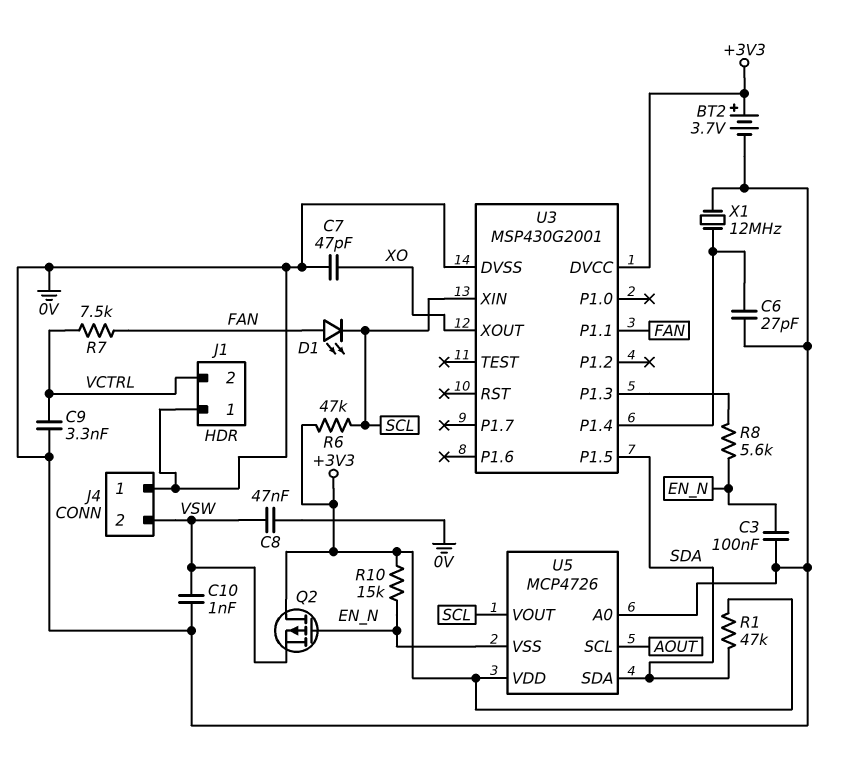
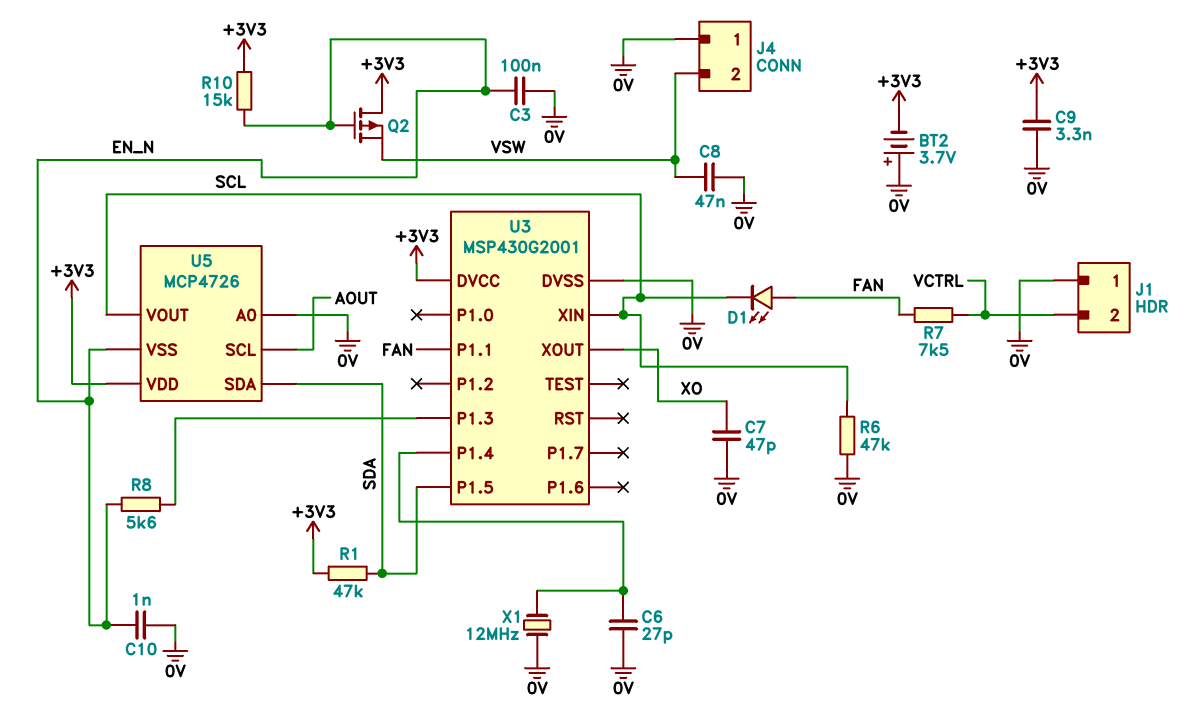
BT2: 3.7V (plus +3V3, minus 0V) -> 3.7V (plus 0V, minus +3V3)
C9: 3.3nF (0V, VCTRL) -> 3.3nF (+3V3, 0V)
C10: 1nF (0V, VSW) -> 1nF (0V, EN_N)
R6: 47k (+3V3, SCL) -> 47k (0V, SCL)

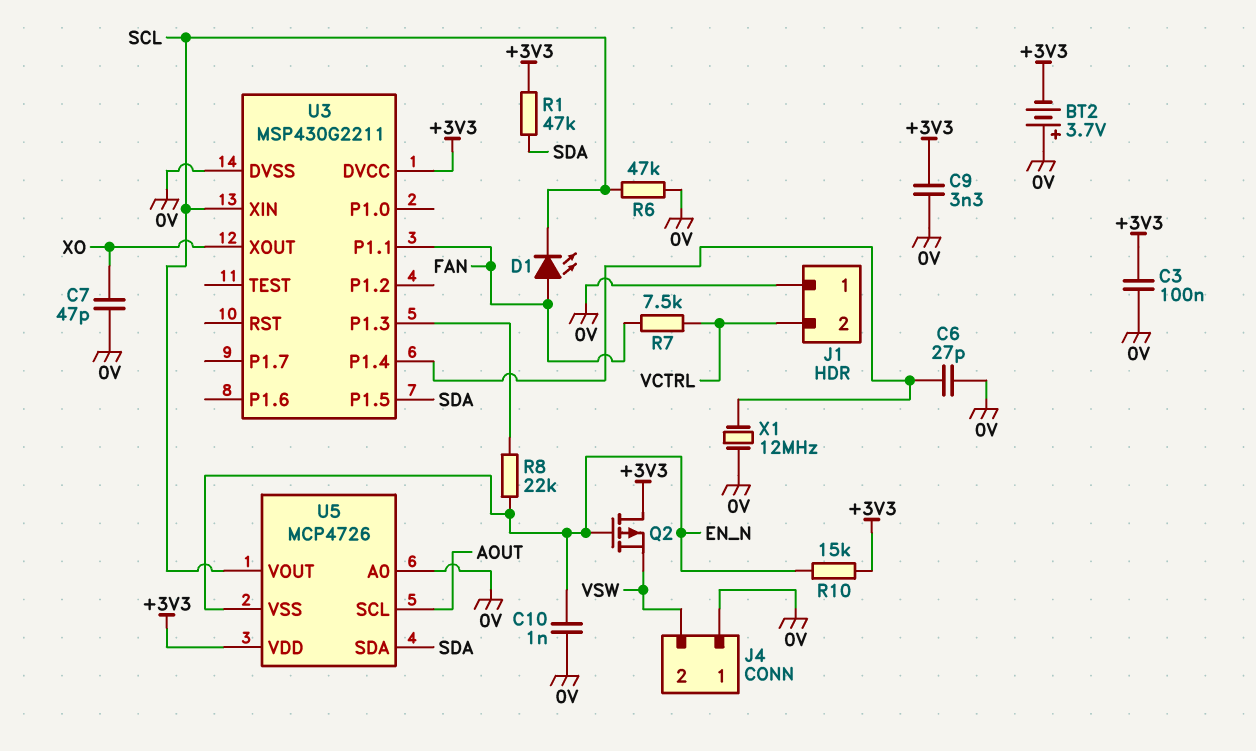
C3: 100nF (0V, EN_N) -> 100nF (+3V3, 0V)
C8: 47nF (0V, VSW) -> none
R8: 5.6k (EN_N, U3/P1.3) -> 22k (EN_N, U3/P1.3)
U3: MSP430G2001 -> MSP430G2211

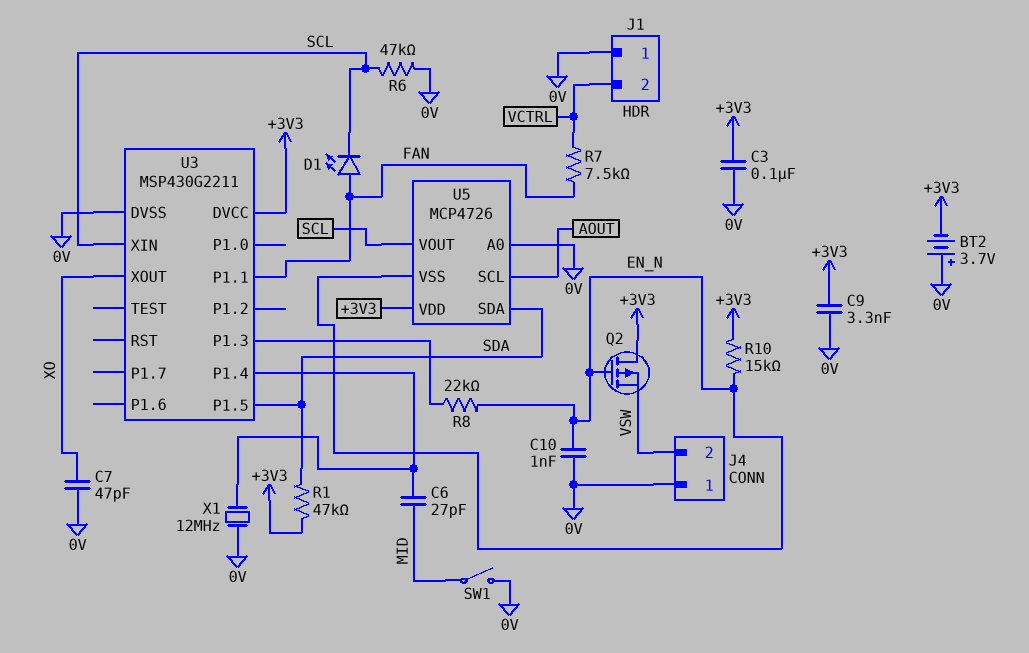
C6: 27pF (0V, U3/P1.4) -> 27pF (MID, U3/P1.4)
SW1: none -> switch (0V, MID)

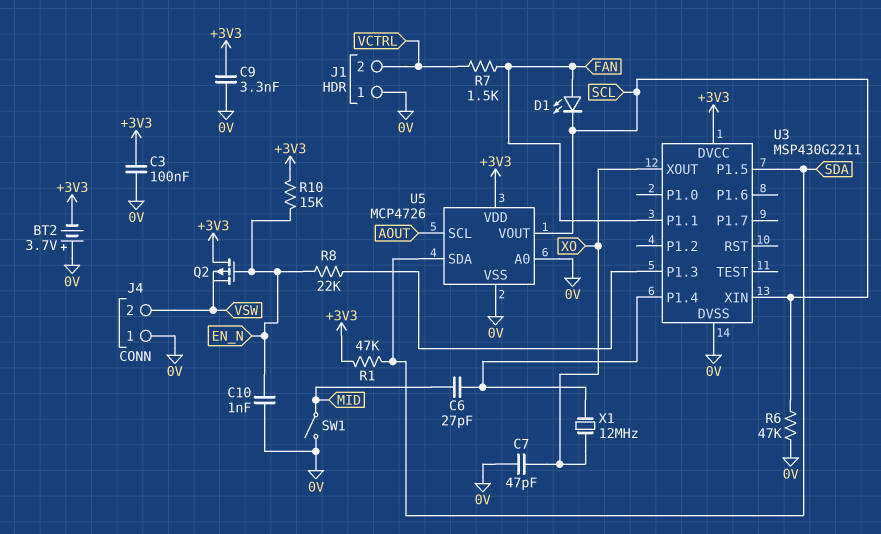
R7: 7.5k (FAN, VCTRL) -> 1.5k (FAN, VCTRL)
U5 pin VSS: EN_N -> 0V
X1: 12MHz (0V, U3/P1.4) -> 12MHz (U3/P1.4, XO)

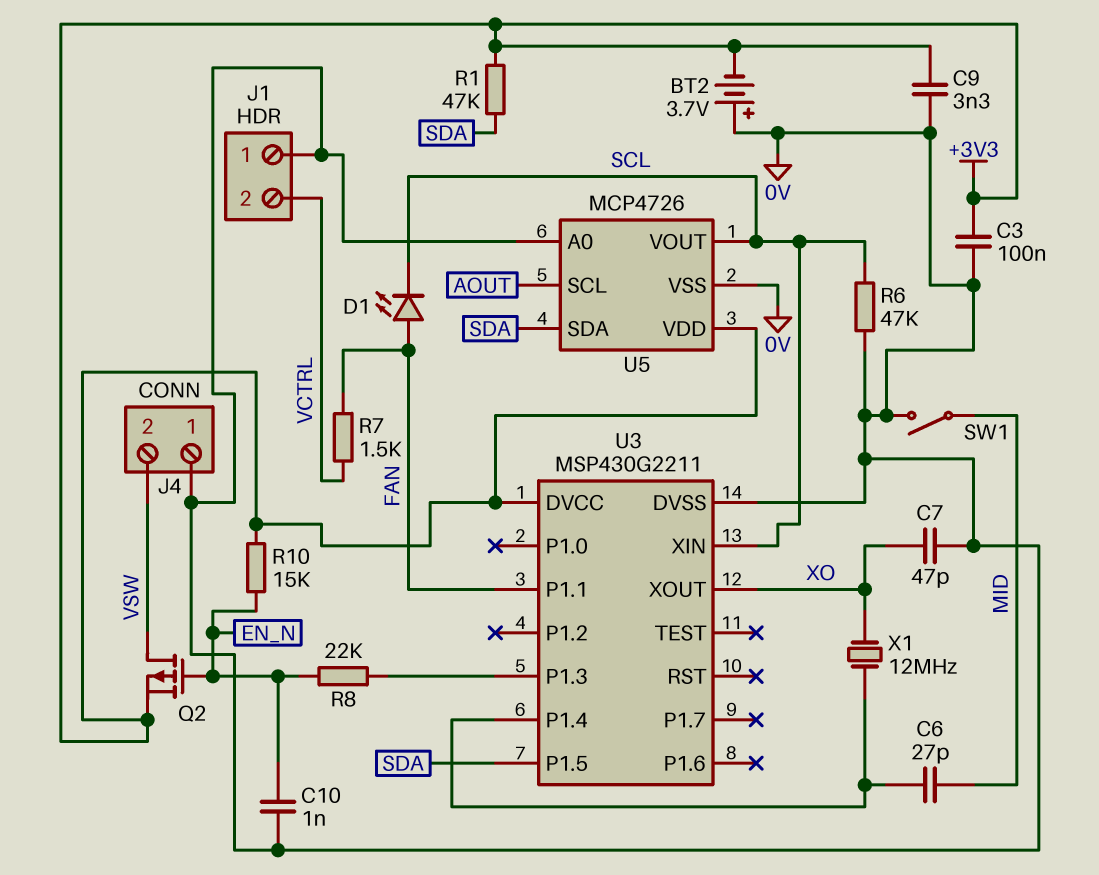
Q2: PMOS (G EN_N, D +3V3, S VSW) -> PMOS (G EN_N, D VSW, S +3V3)

